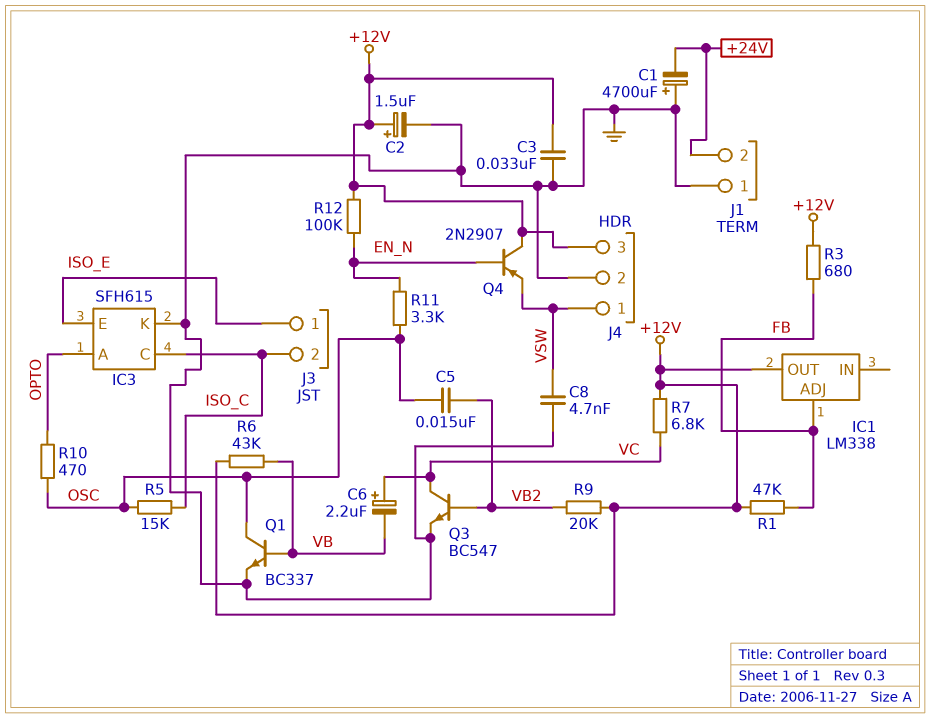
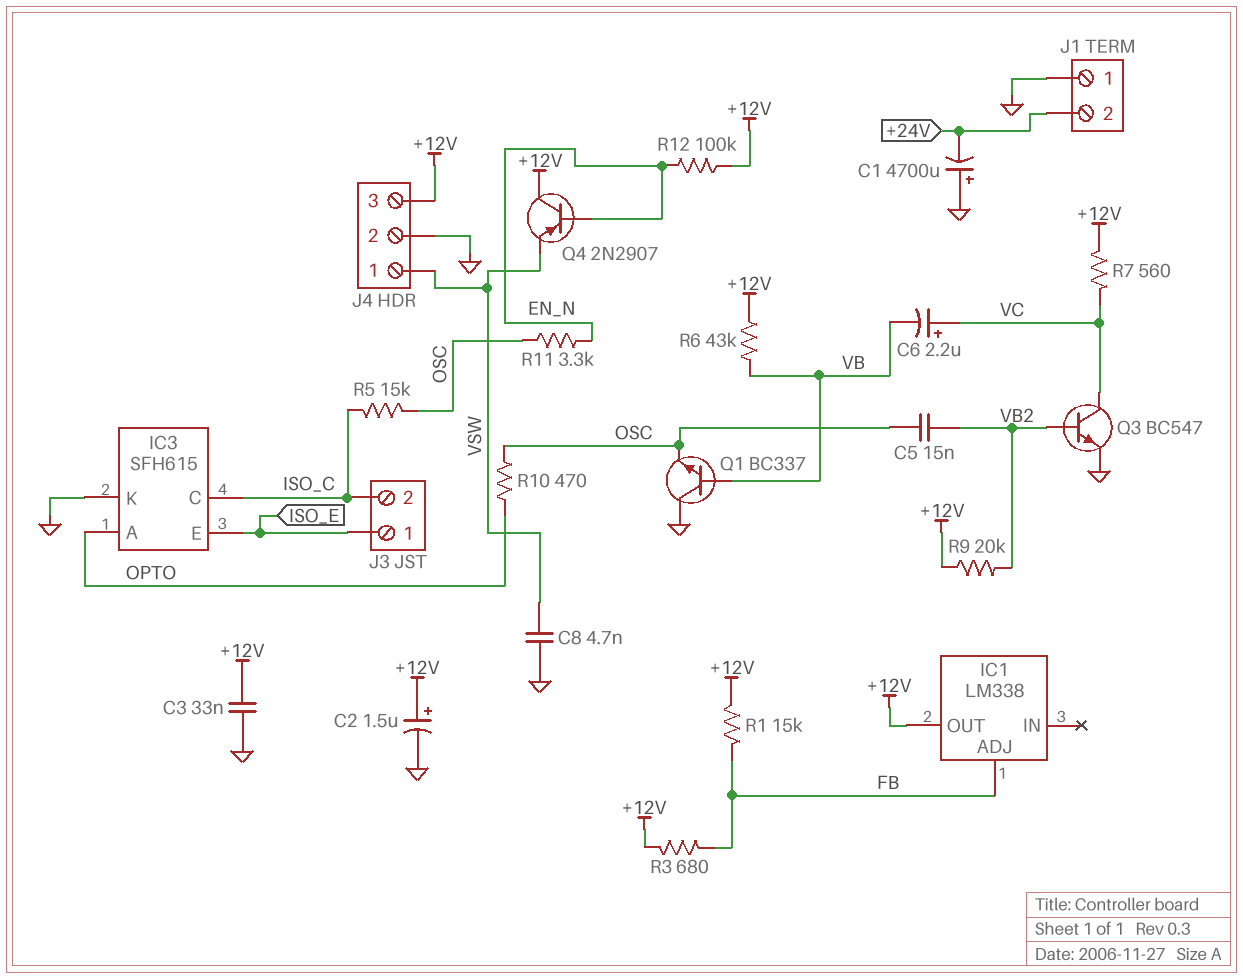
Q1: NPN BC337 (B VB, C OSC, E GND) -> NPN BC337 (B VB, C GND, E OSC)
R1: 47k (+12V, FB) -> 15k (+12V, FB)
R7: 6.8k (+12V, VC) -> 560 (+12V, VC)

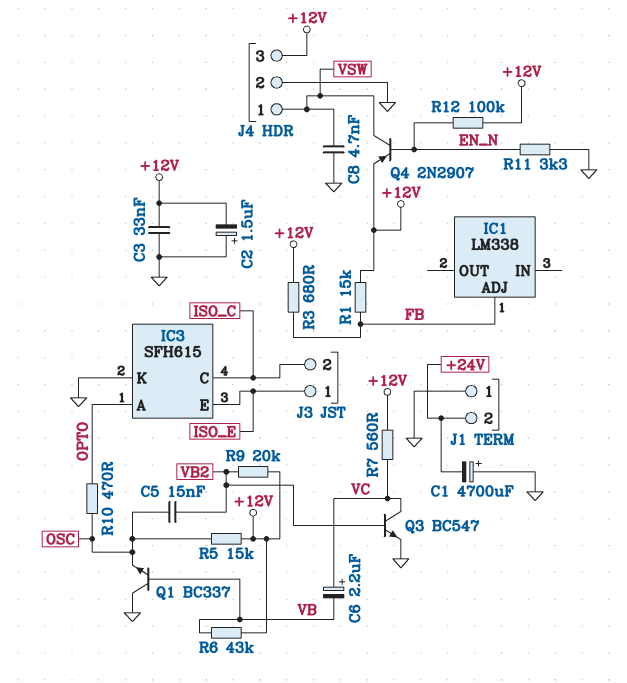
C2: 1.5uF (plus +12V, minus GND) -> 1.5uF (plus GND, minus +12V)
IC1 pin OUT: +12V -> none
Q4: PNP 2N2907 (B EN_N, C +12V, E VSW) -> PNP 2N2907 (B EN_N, C VSW, E +12V)
R5: 15k (ISO_C, OSC) -> 15k (+12V, OSC)
R11: 3.3k (EN_N, OSC) -> 3.3k (EN_N, GND)

